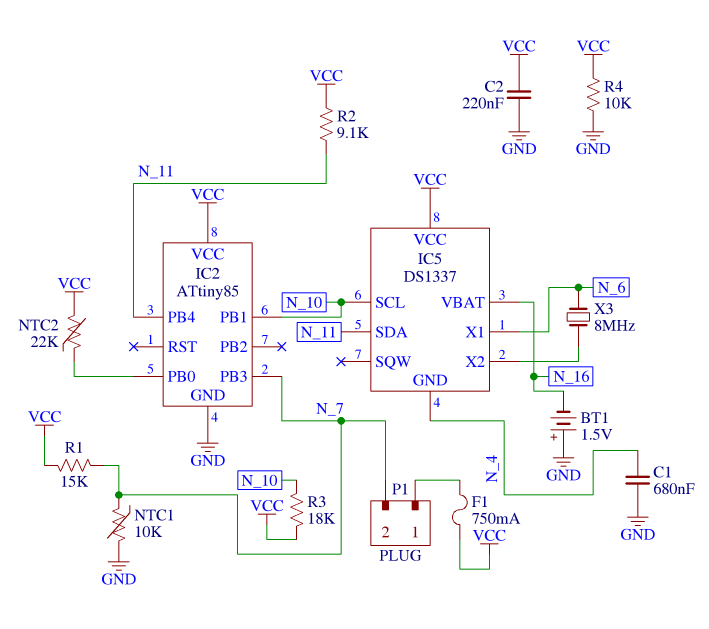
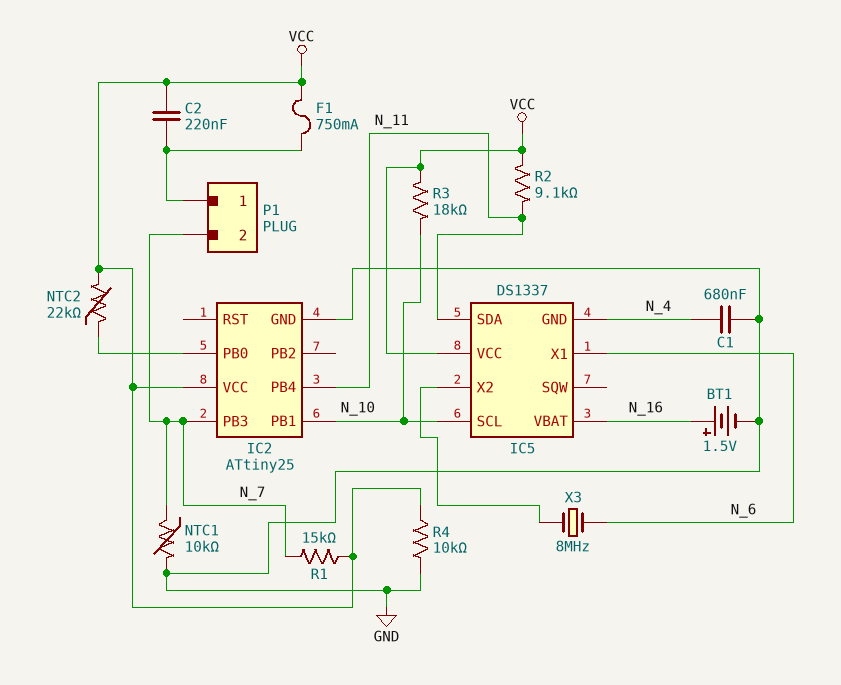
BT1: 1.5V (plus GND, minus N_16) -> 1.5V (plus N_16, minus GND)
C2: 220nF (GND, VCC) -> 220nF (P1/1, VCC)
IC2: ATtiny85 -> ATtiny25

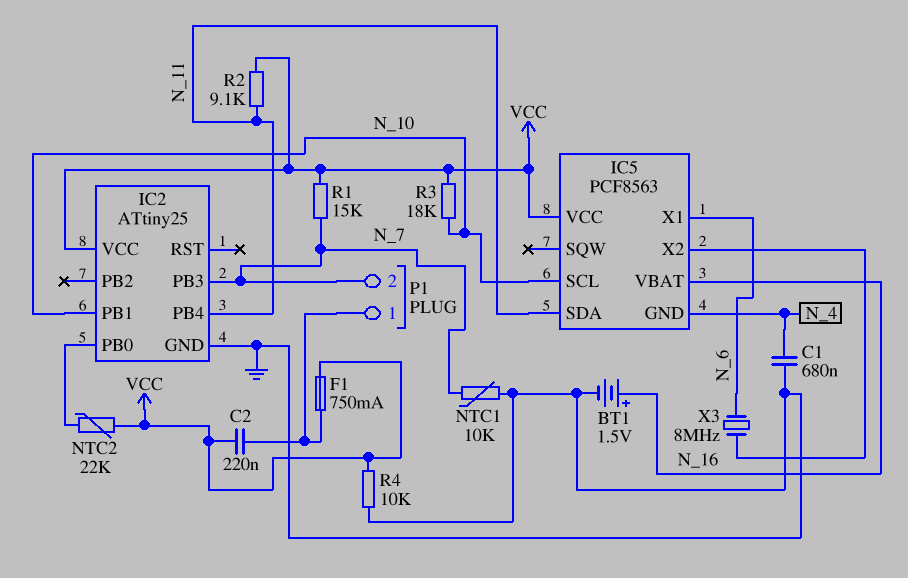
IC5: DS1337 -> PCF8563

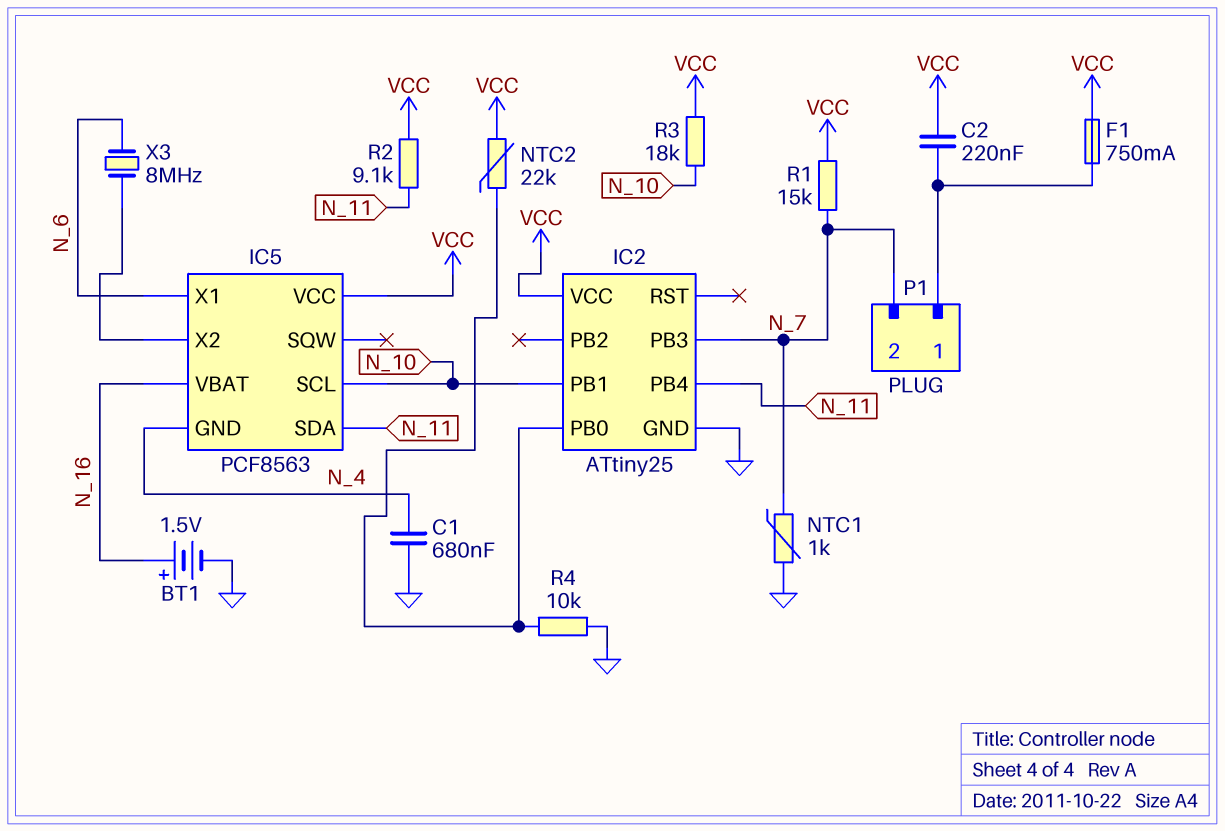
NTC1: 10k (GND, N_7) -> 1k (GND, N_7)
R4: 10k (GND, VCC) -> 10k (GND, IC2/PB0)

